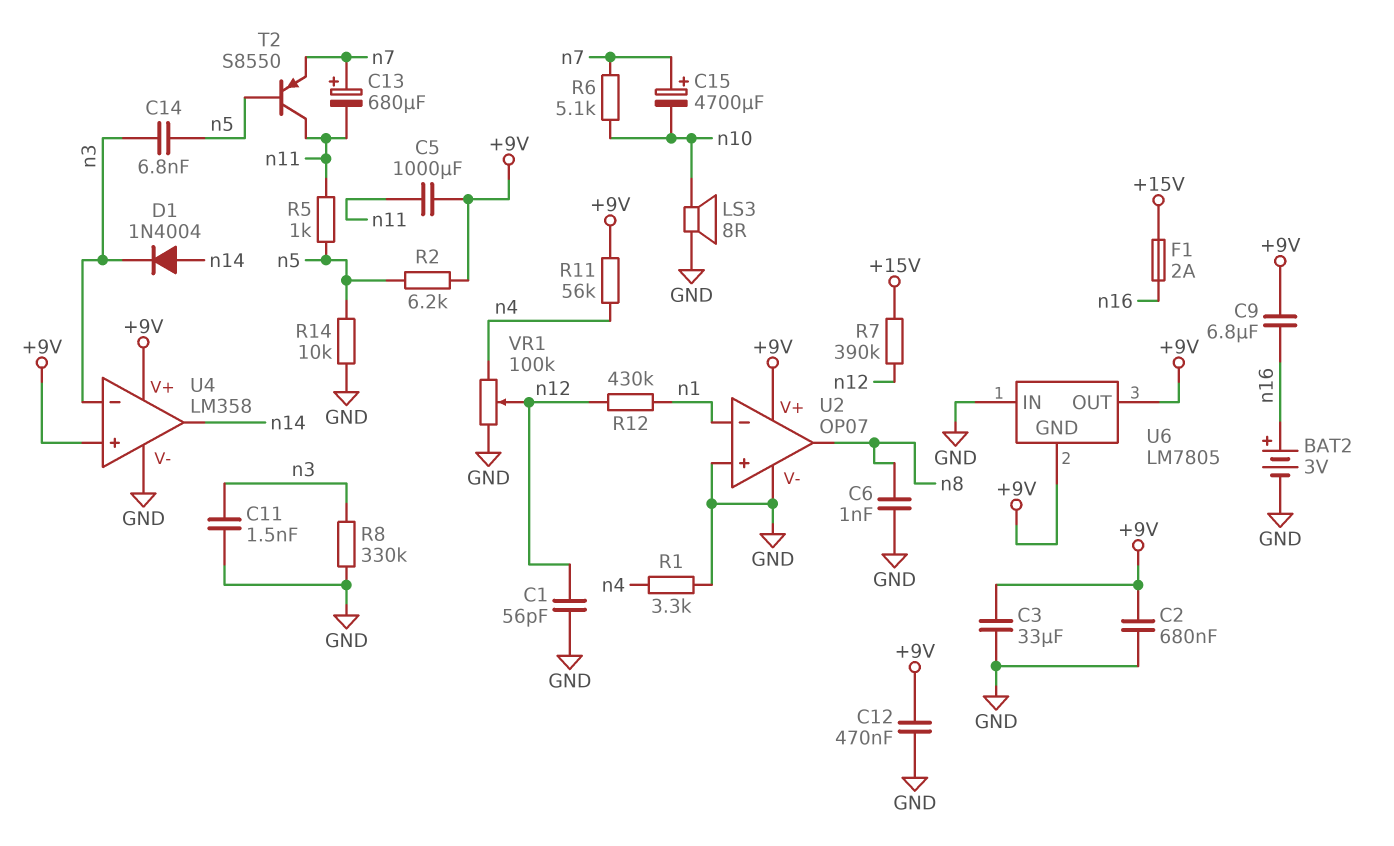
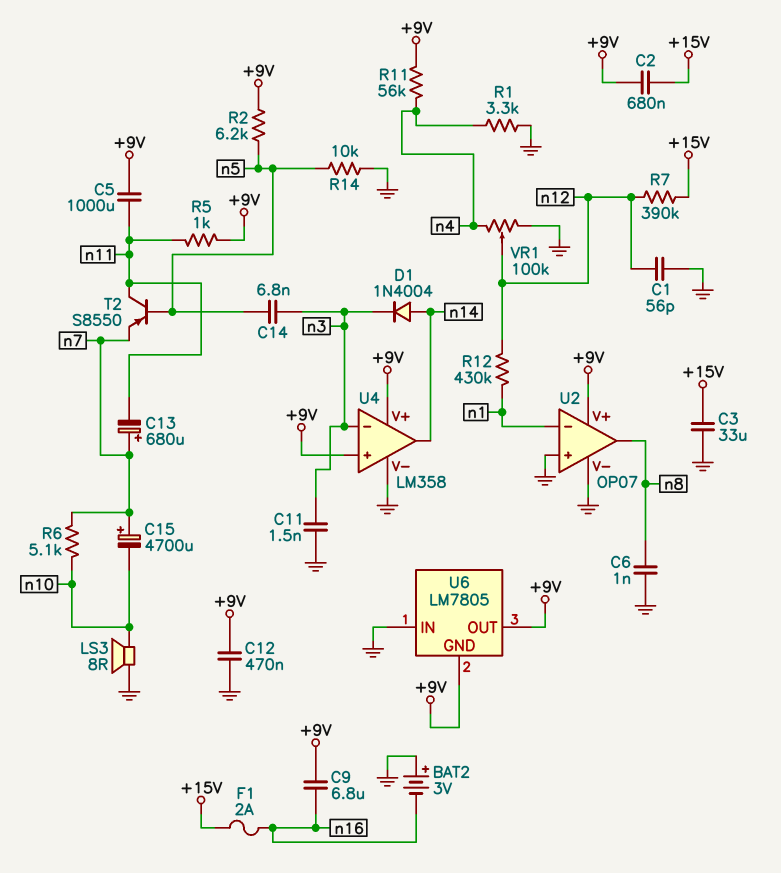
BAT2: 3V (plus n16, minus GND) -> 3V (plus GND, minus n16)
C2: 680nF (+9V, GND) -> 680nF (+9V, +15V)
C3: 33uF (+9V, GND) -> 33uF (+15V, GND)
R5: 1k (n5, n11) -> 1k (+9V, n11)
R8: 330k (GND, n3) -> none

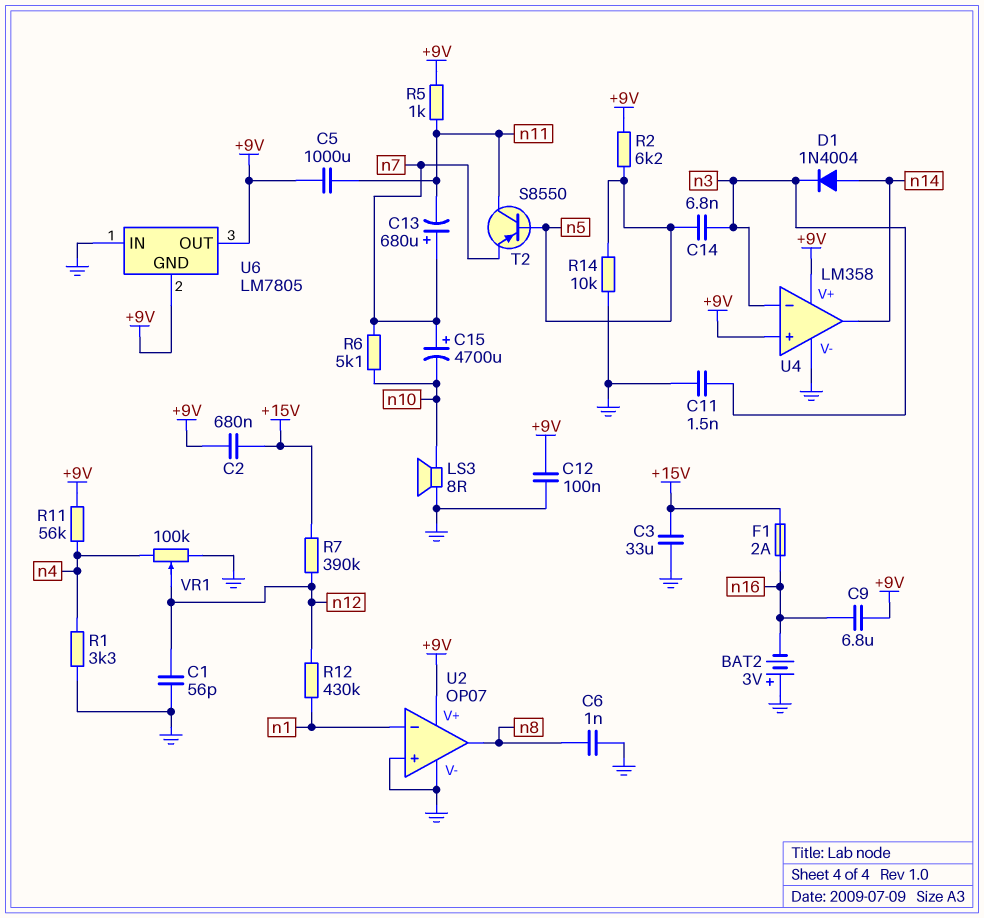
C12: 470nF (+9V, GND) -> 100nF (+9V, GND)

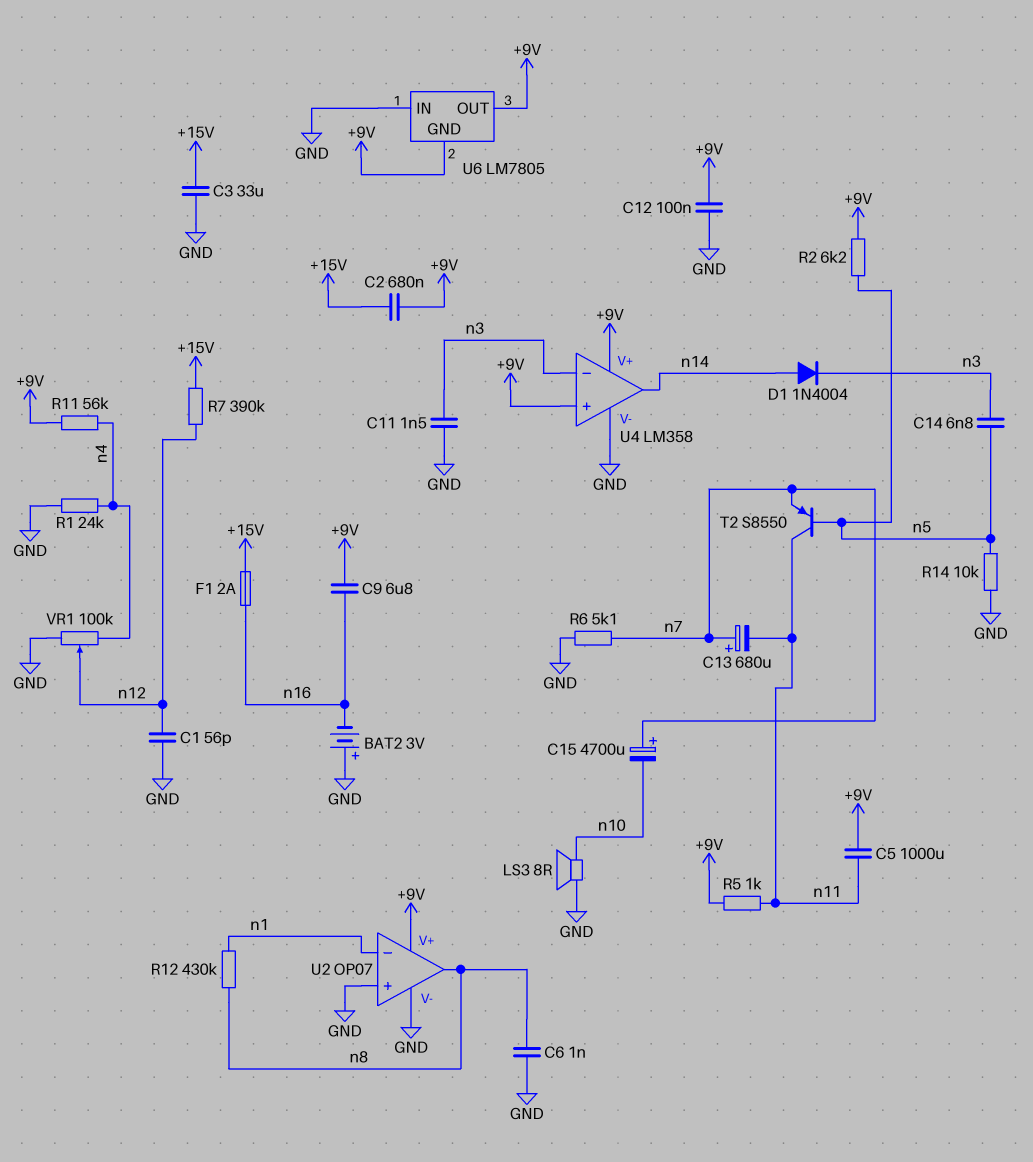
R1: 3.3k (GND, n4) -> 24k (GND, n4)
R6: 5.1k (n7, n10) -> 5.1k (GND, n7)
R12: 430k (n1, n12) -> 430k (n1, n8)

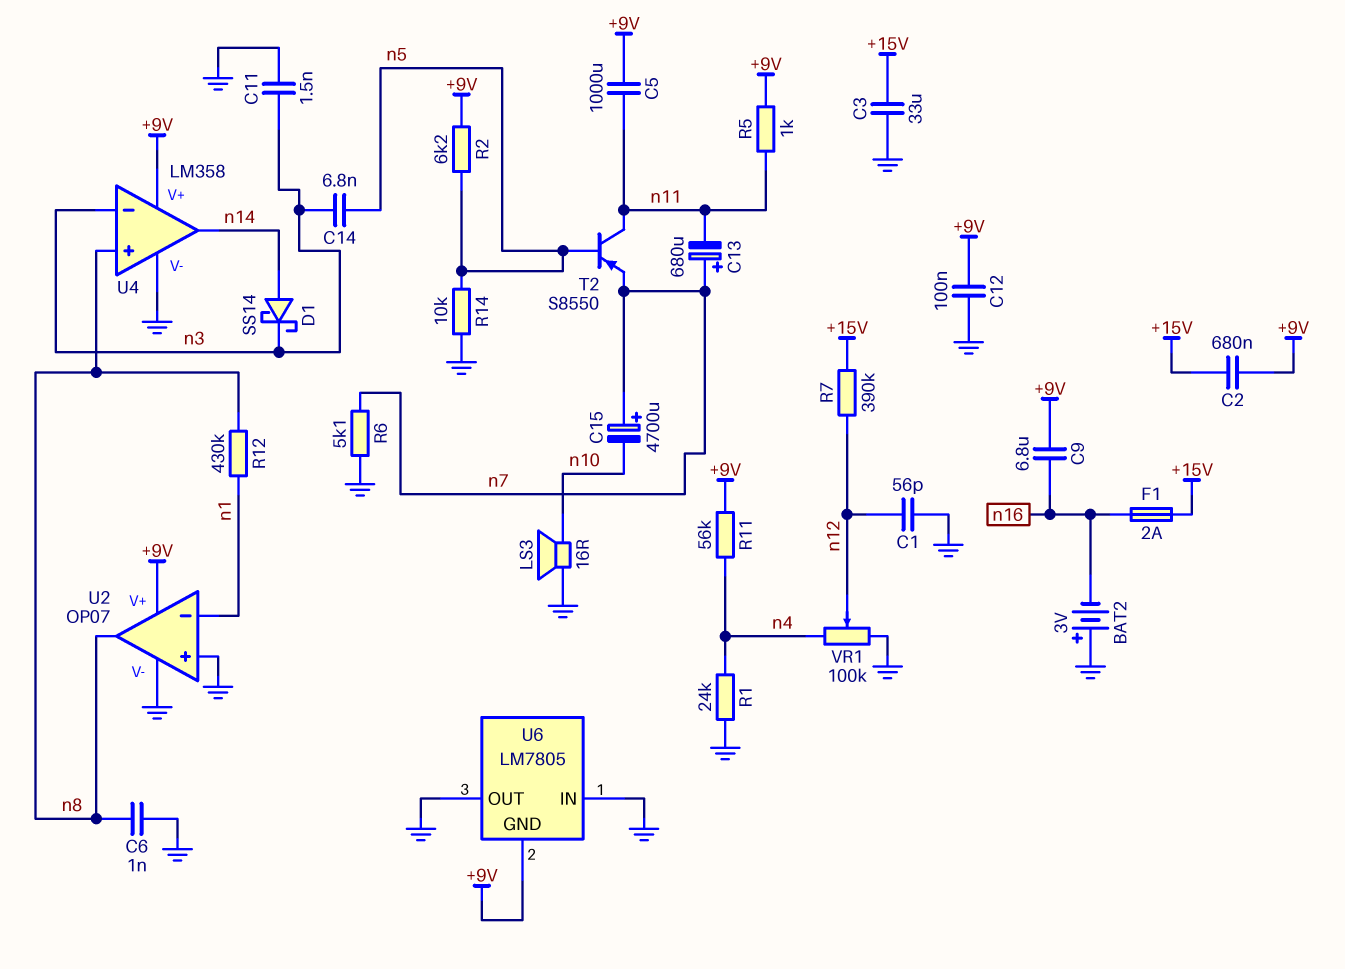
D1: diode 1N4004 (A n14, K n3) -> schottky SS14 (A n14, K n3)
LS3: speaker 8R (GND, n10) -> speaker 16R (GND, n10)
U4 pin in+: +9V -> n8
U6 pin OUT: +9V -> GND

